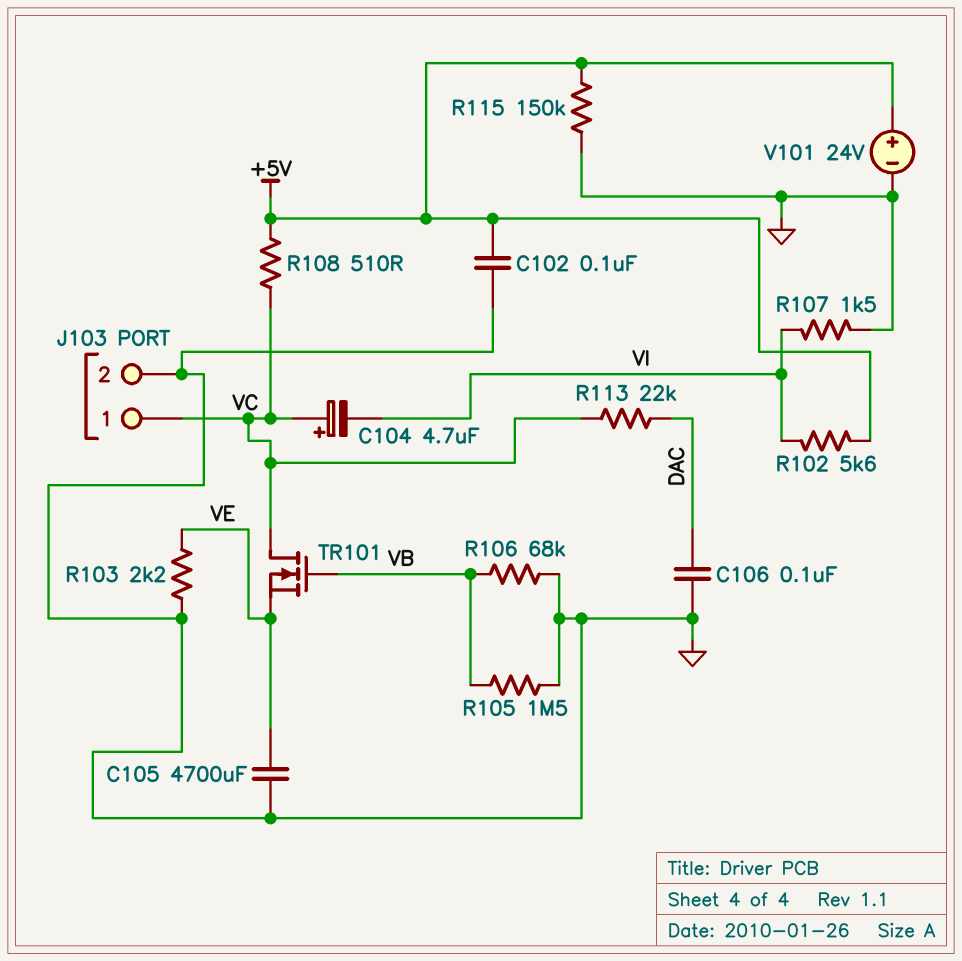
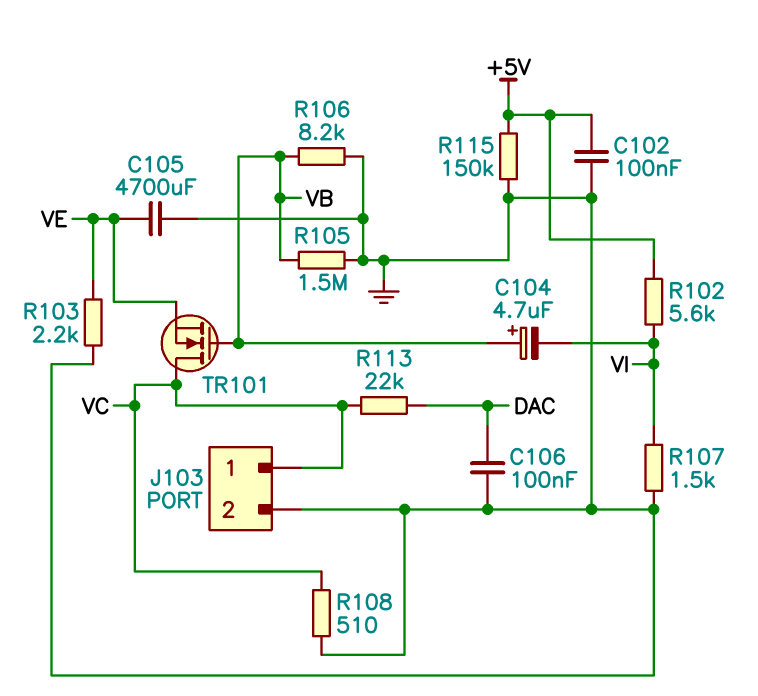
C104: 4.7uF (plus VC, minus VI) -> 4.7uF (plus VB, minus VI)
R106: 68k (GND, VB) -> 8.2k (GND, VB)
R108: 510 (+5V, VC) -> 510 (GND, VC)
V101: 24V (plus +5V, minus GND) -> none

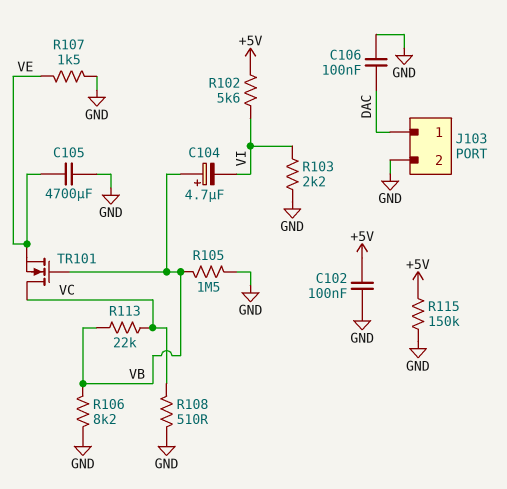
J103 pin 1: VC -> DAC
R103: 2.2k (GND, VE) -> 2.2k (GND, VI)
R107: 1.5k (GND, VI) -> 1.5k (GND, VE)
R113: 22k (DAC, VC) -> 22k (VB, VC)

